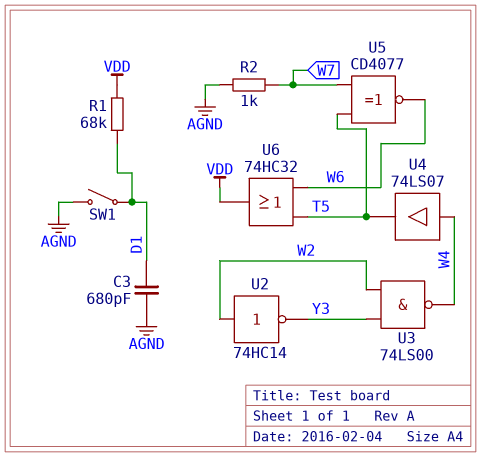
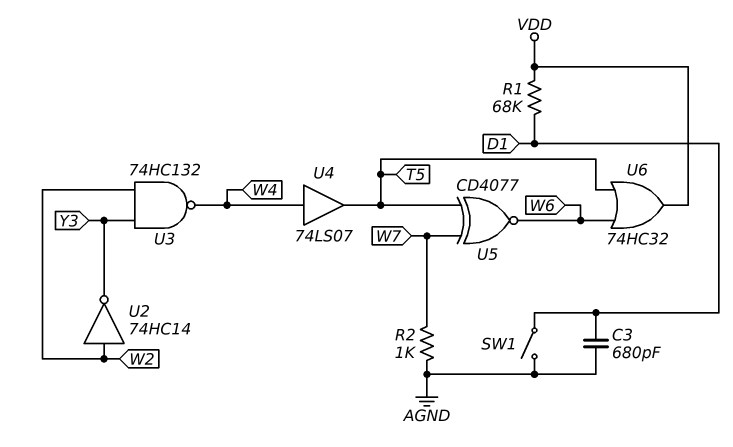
U3: NAND 74LS00 (in W2, in Y3, out W4) -> NAND 74HC132 (in W2, in Y3, out W4)

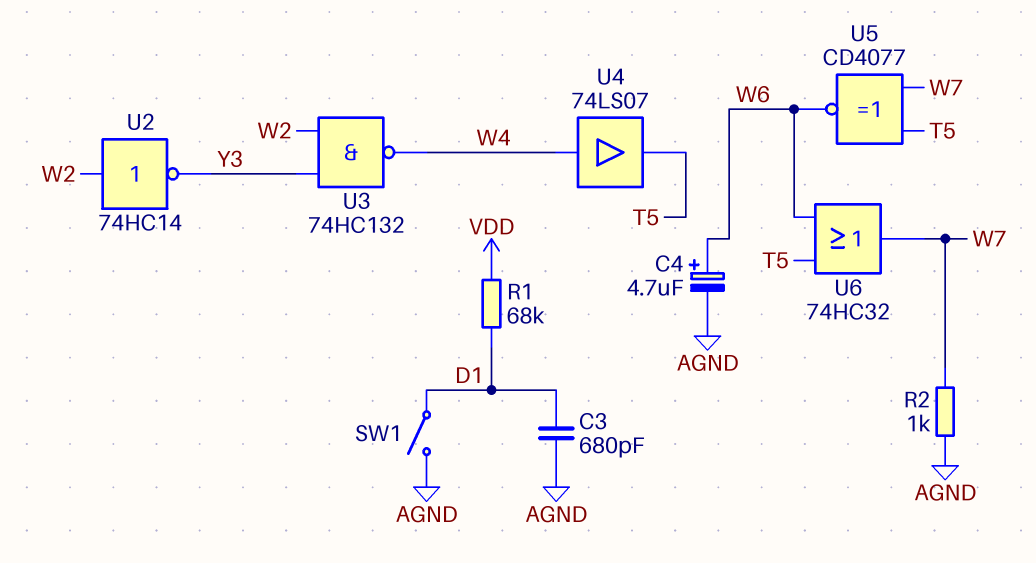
C4: none -> 4.7uF (plus W6, minus AGND)
U6: OR 74HC32 (in T5, in W6, out VDD) -> OR 74HC32 (in T5, in W6, out W7)

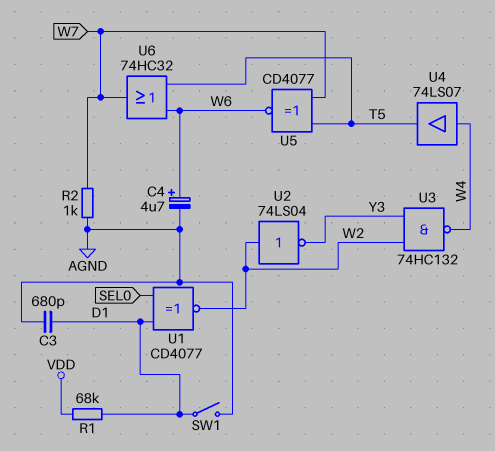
U1: none -> XNOR CD4077 (in D1, in SEL0, out W2)
U2: NOT 74HC14 (in W2, out Y3) -> NOT 74LS04 (in W2, out Y3)

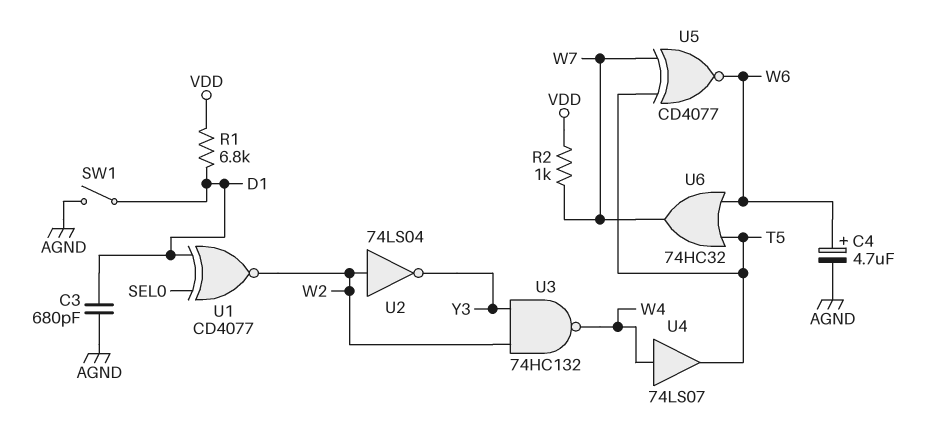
R1: 68k (D1, VDD) -> 6.8k (D1, VDD)
R2: 1k (AGND, W7) -> 1k (VDD, W7)

